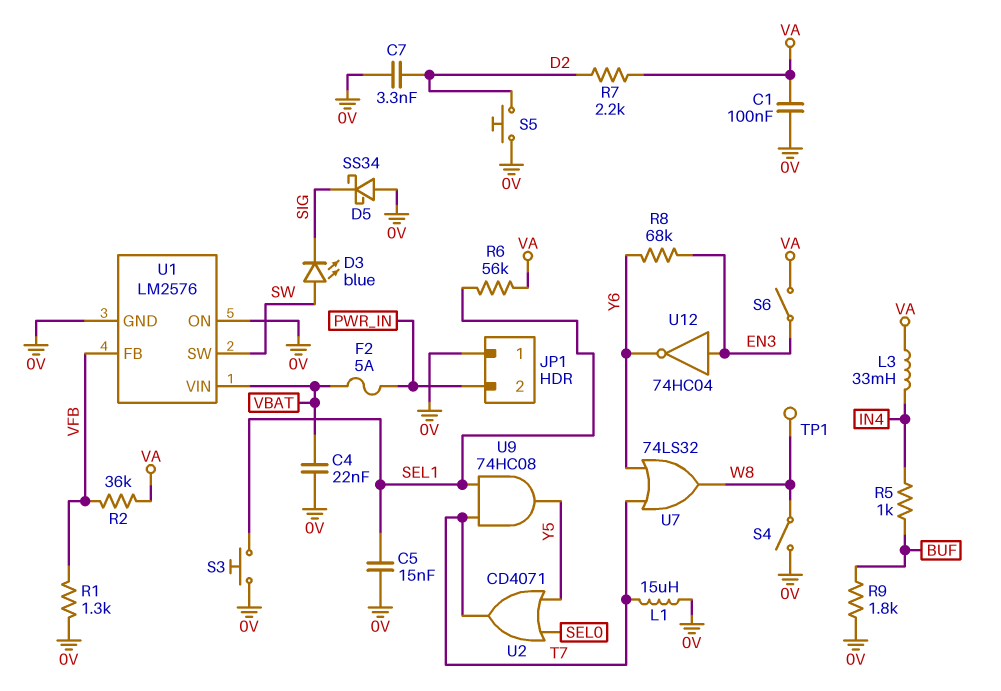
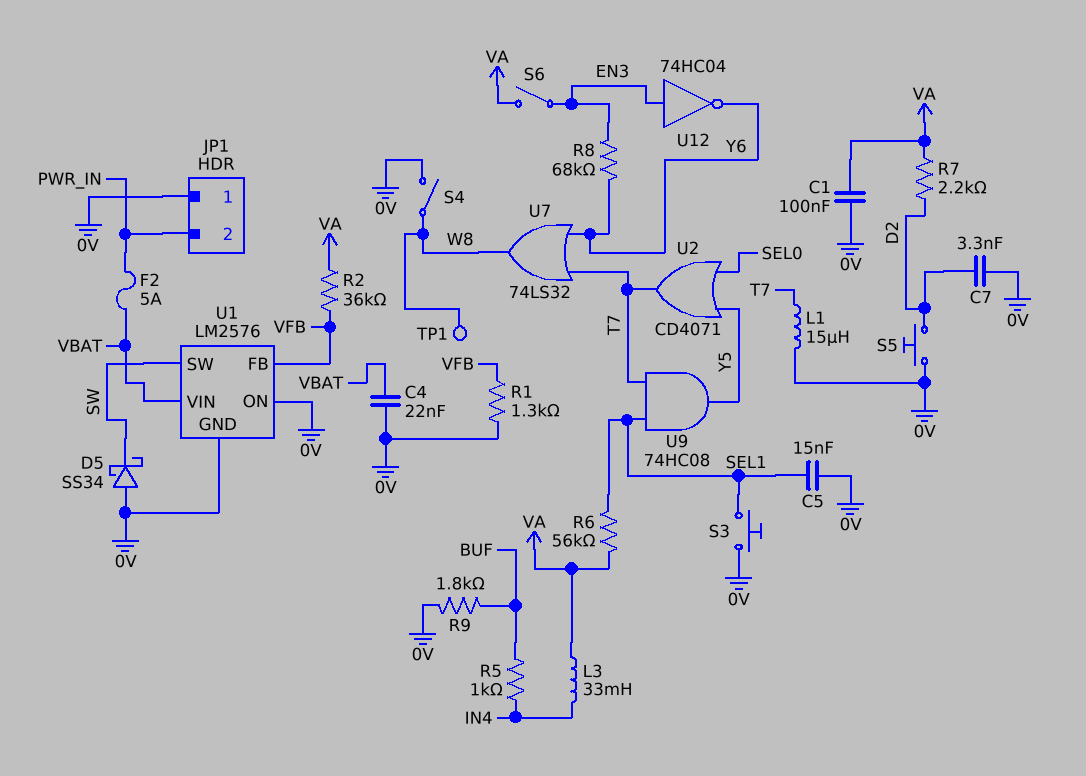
D3: LED blue (A SW, K SIG) -> none
D5: schottky SS34 (A 0V, K SIG) -> schottky SS34 (A 0V, K SW)

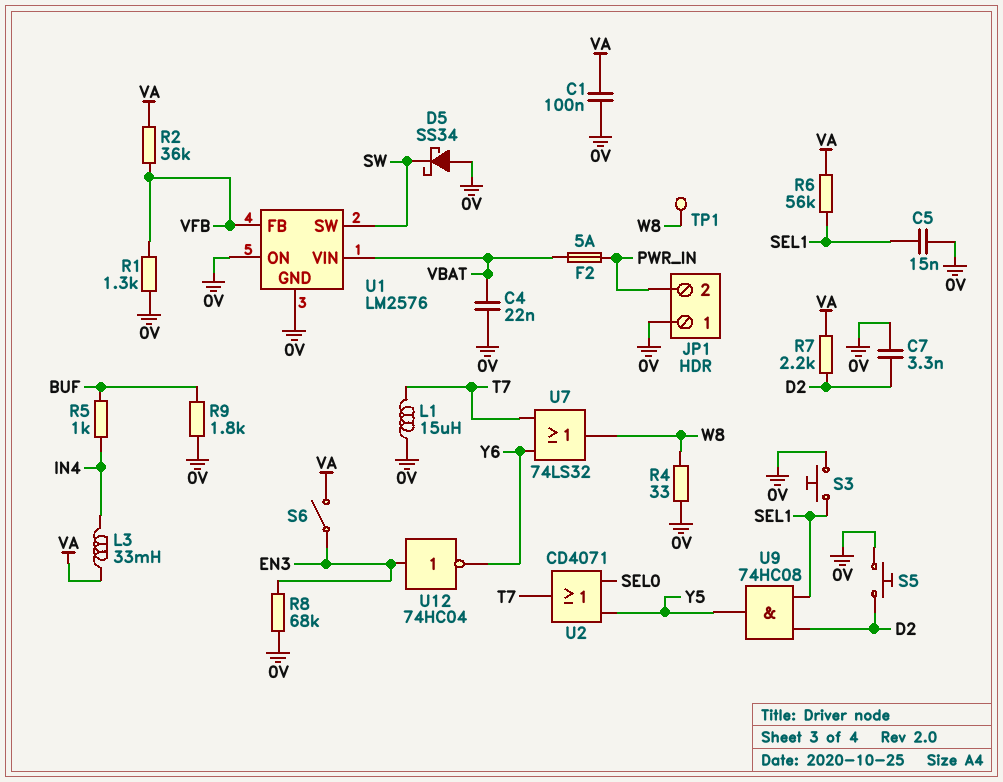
R4: none -> 33 (0V, W8)
R8: 68k (EN3, Y6) -> 68k (0V, EN3)
S4: switch (0V, W8) -> none
U9: AND 74HC08 (in SEL1, in T7, out Y5) -> AND 74HC08 (in D2, in SEL1, out Y5)

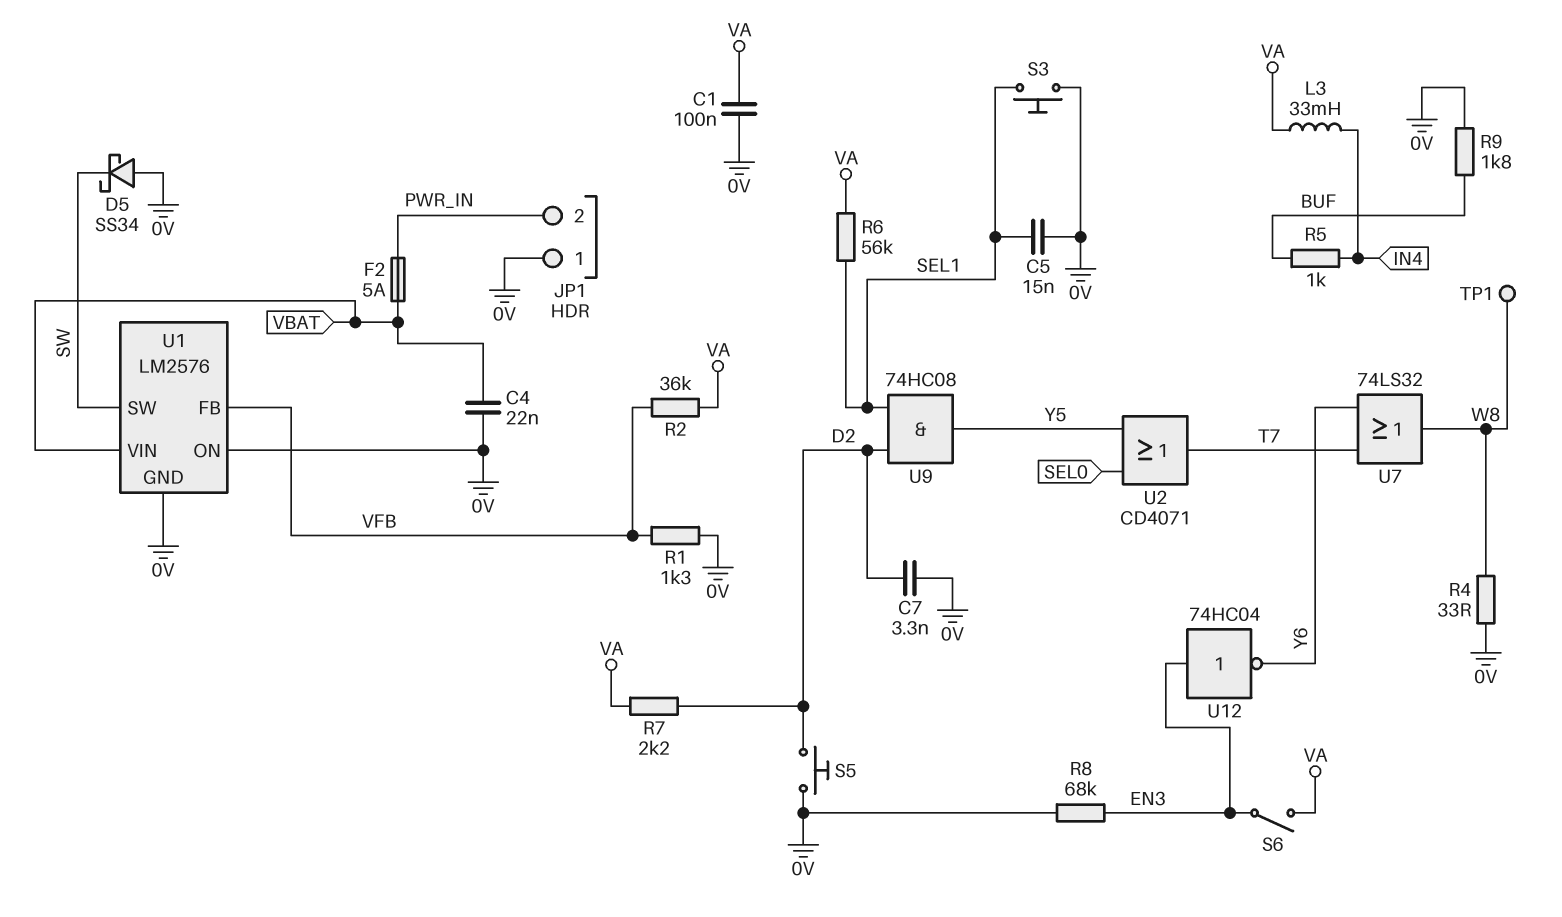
L1: 15uH (0V, T7) -> none

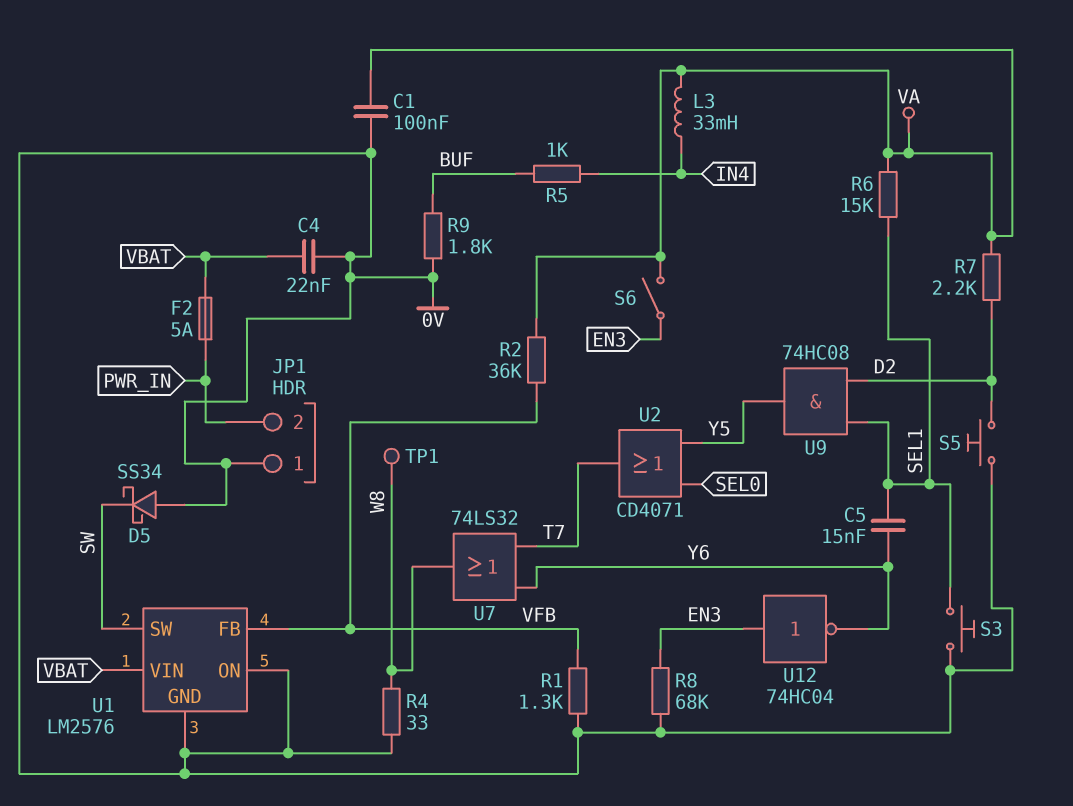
C5: 15nF (0V, SEL1) -> 15nF (SEL1, Y6)
C7: 3.3nF (0V, D2) -> none
R6: 56k (SEL1, VA) -> 15k (SEL1, VA)

